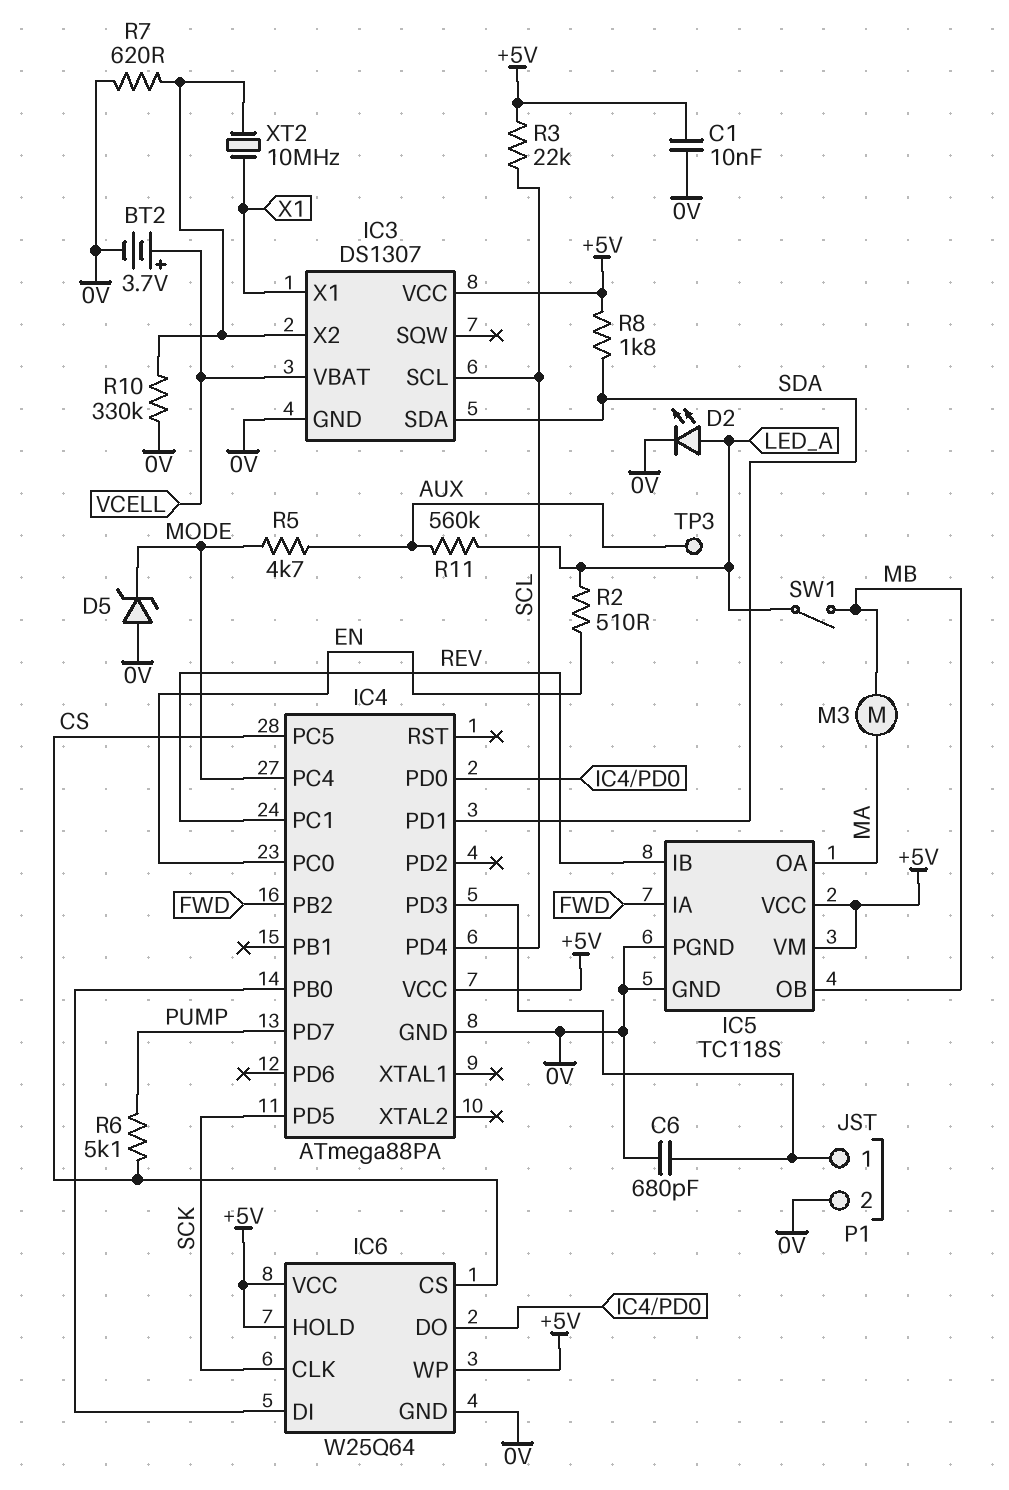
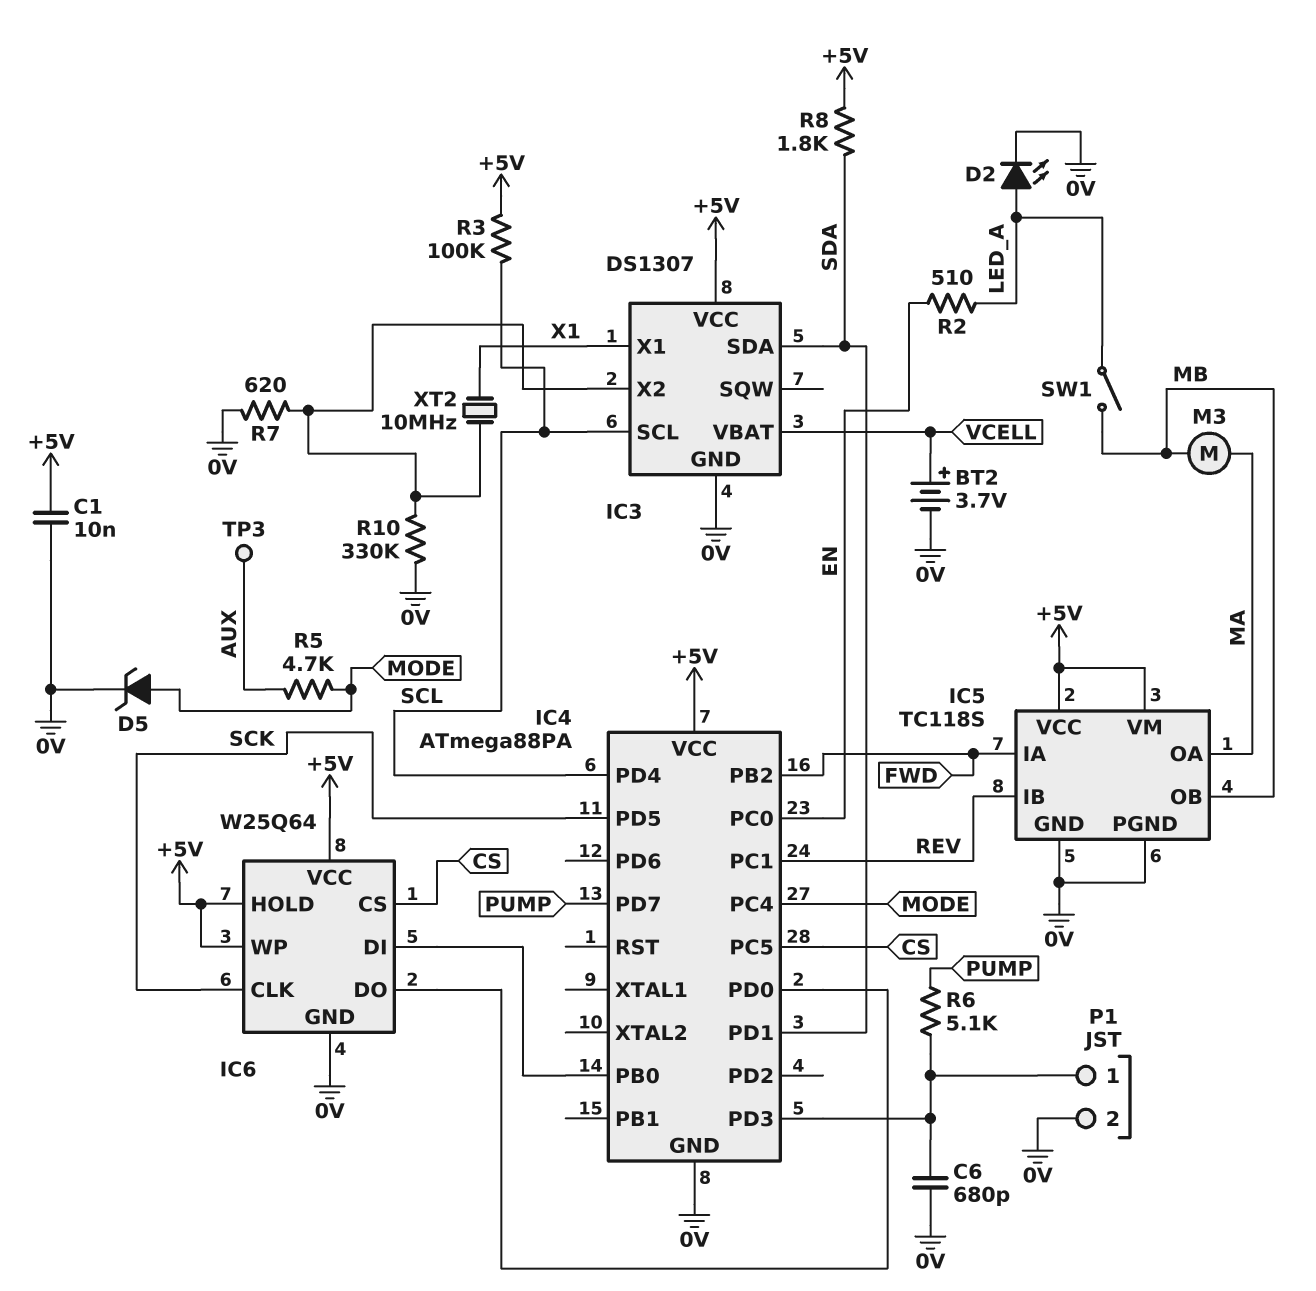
D5: zener (A 0V, K MODE) -> zener (A MODE, K 0V)
R3: 22k (+5V, SCL) -> 100k (+5V, SCL)
R6: 5.1k (CS, PUMP) -> 5.1k (IC4/PD3, PUMP)
R11: 560k (AUX, LED_A) -> none

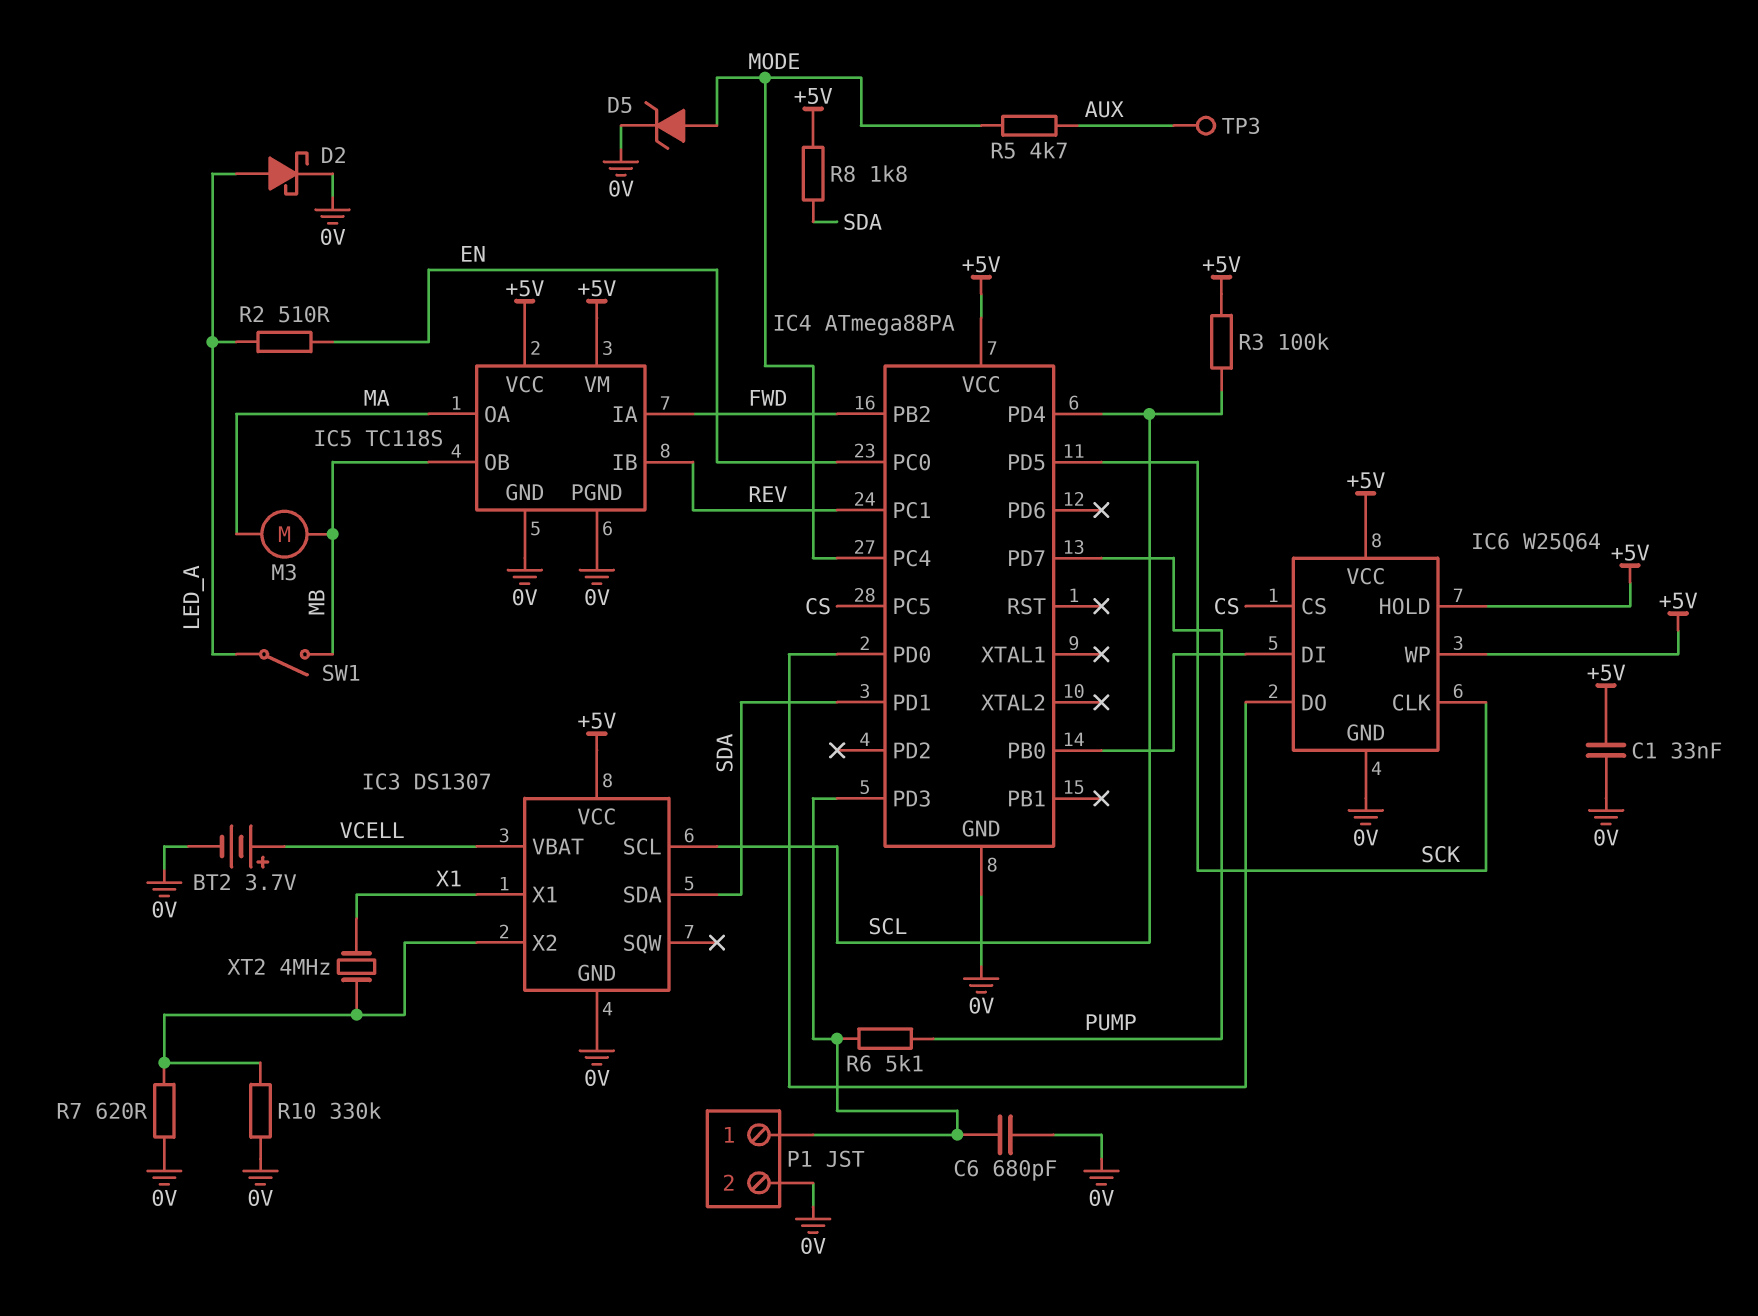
C1: 10nF (+5V, 0V) -> 33nF (+5V, 0V)
D2: LED (A LED_A, K 0V) -> schottky (A LED_A, K 0V)
XT2: 10MHz (IC3/X2, X1) -> 4MHz (IC3/X2, X1)

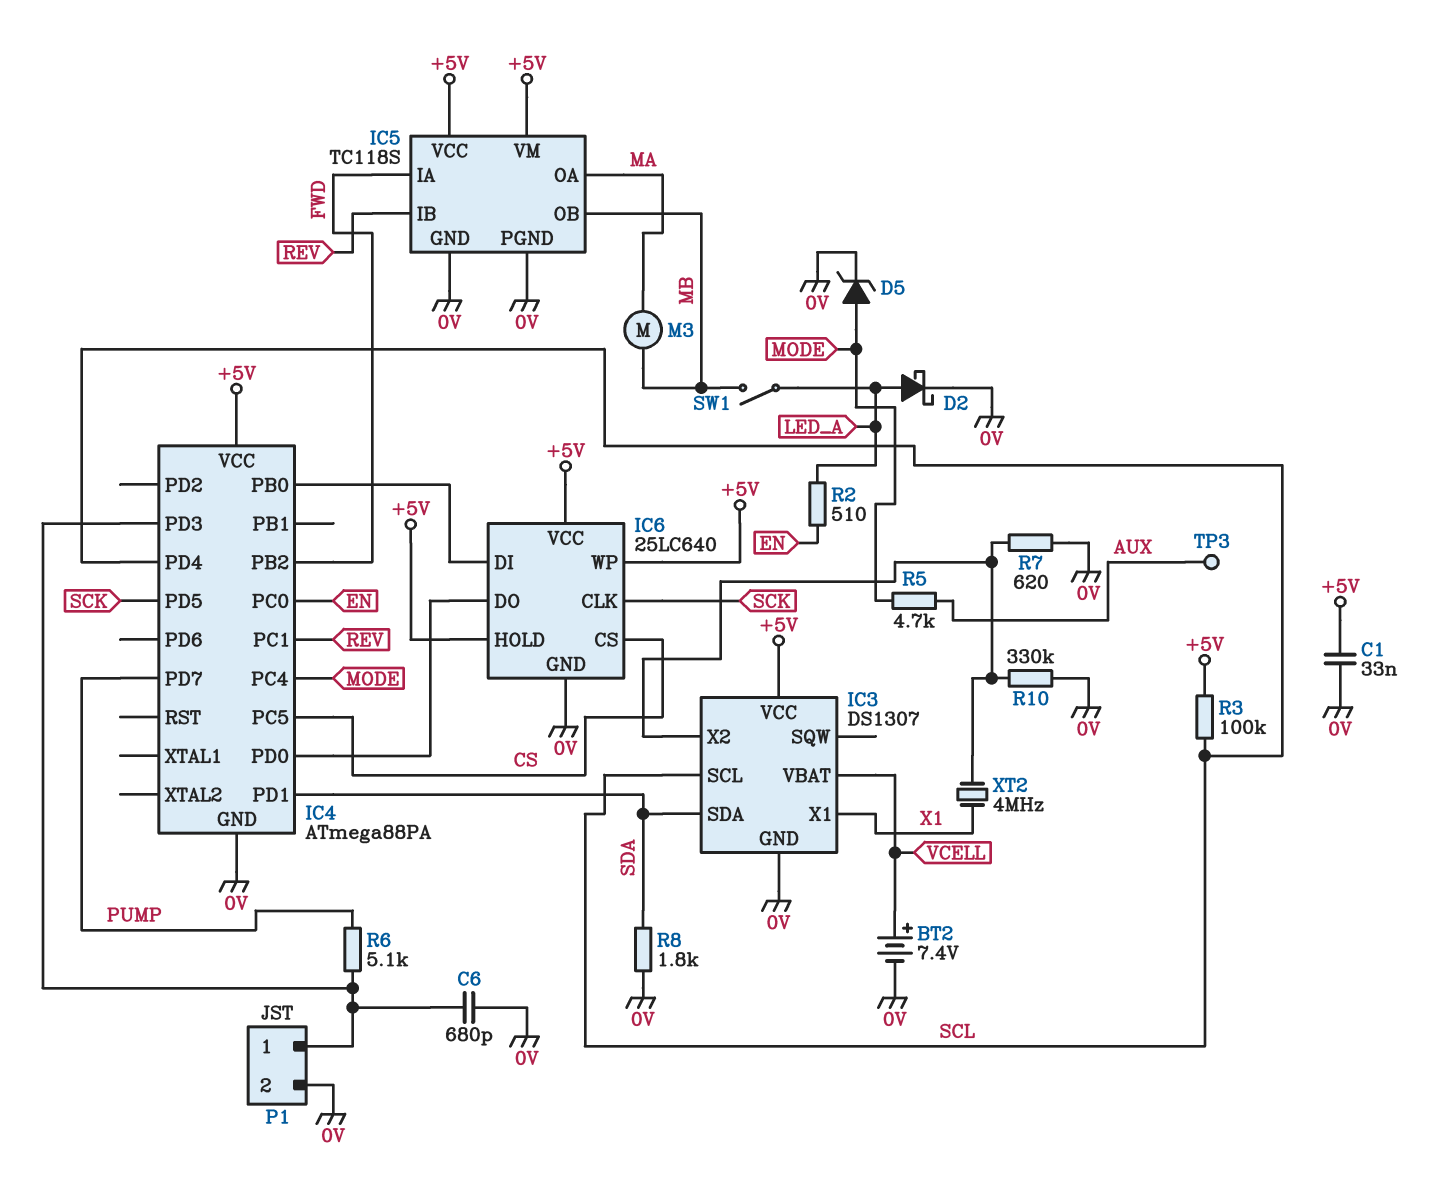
BT2: 3.7V (plus VCELL, minus 0V) -> 7.4V (plus VCELL, minus 0V)
IC6: W25Q64 -> 25LC640
R8: 1.8k (+5V, SDA) -> 1.8k (0V, SDA)

